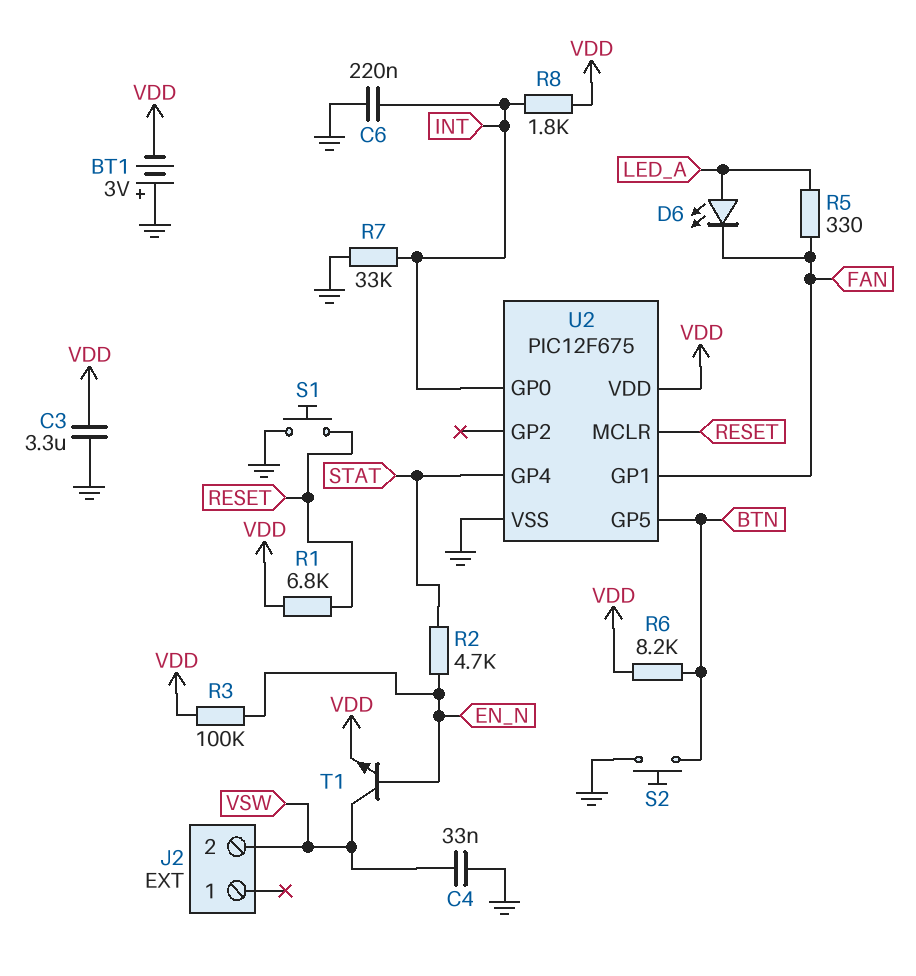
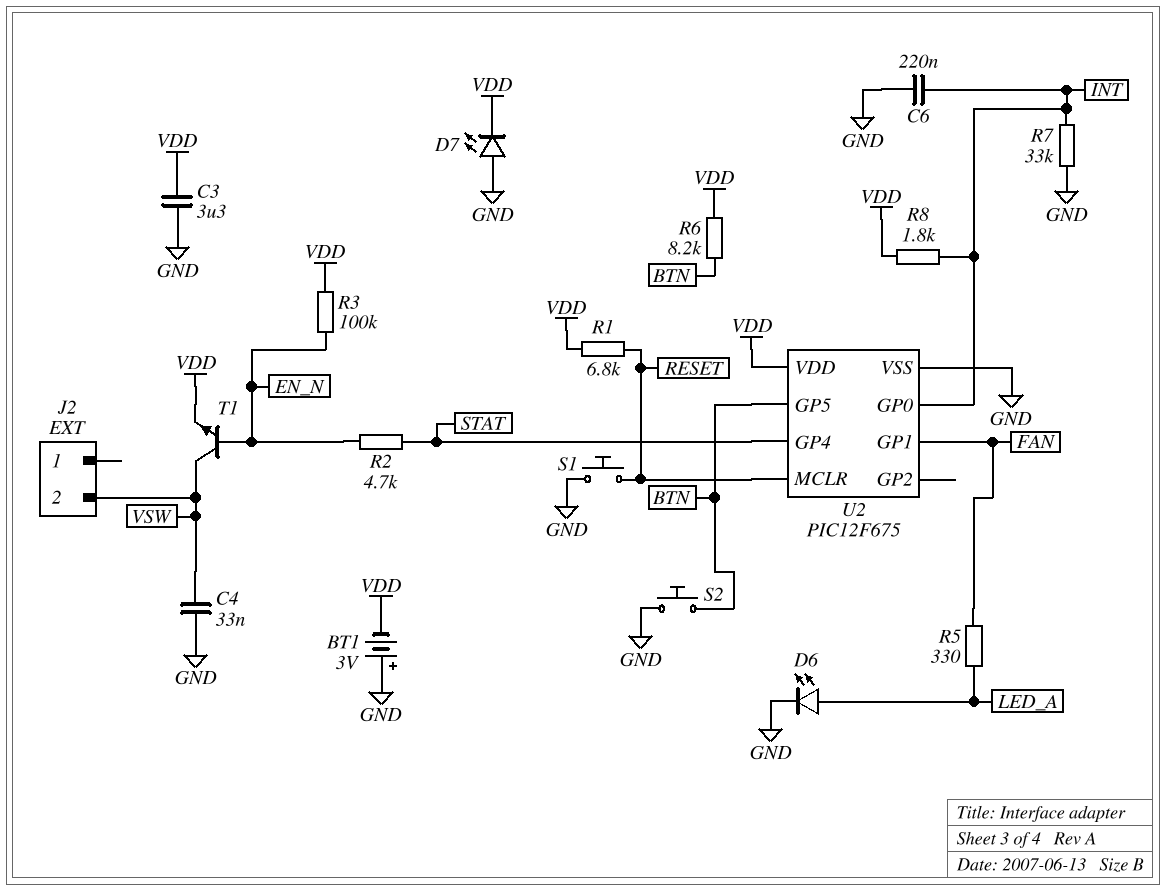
D6: LED (A LED_A, K FAN) -> LED (A LED_A, K GND)
D7: none -> LED (A GND, K VDD)

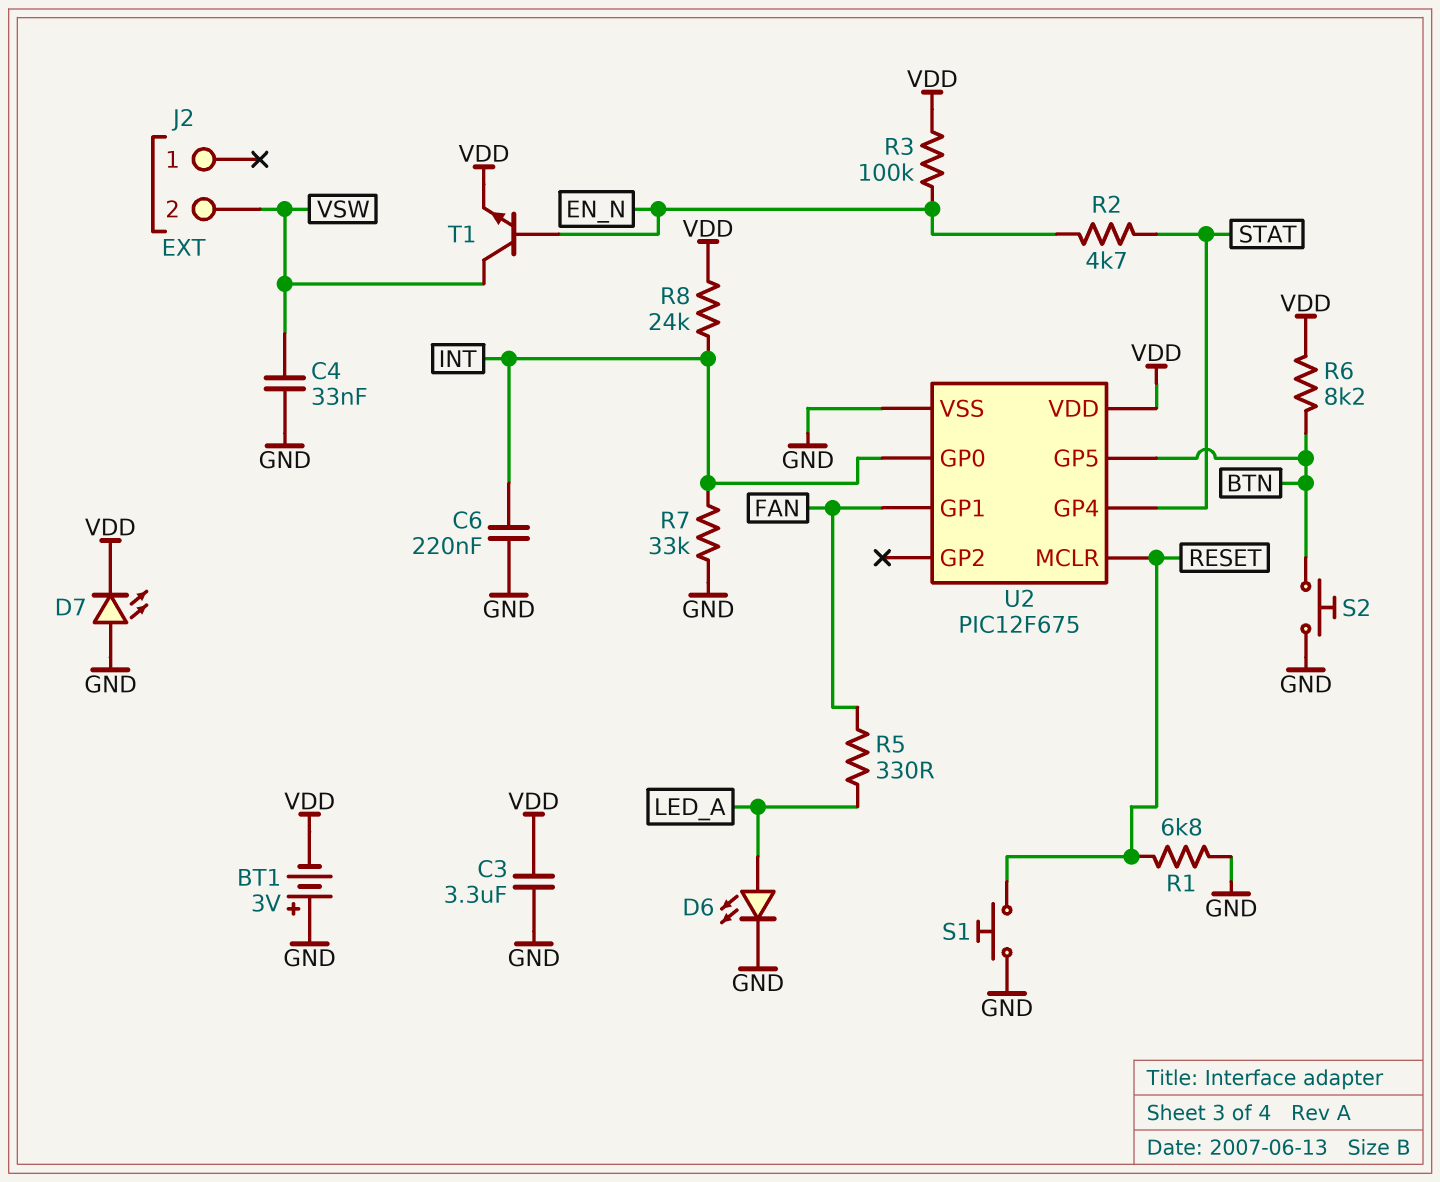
R1: 6.8k (RESET, VDD) -> 6.8k (GND, RESET)
R8: 1.8k (INT, VDD) -> 24k (INT, VDD)

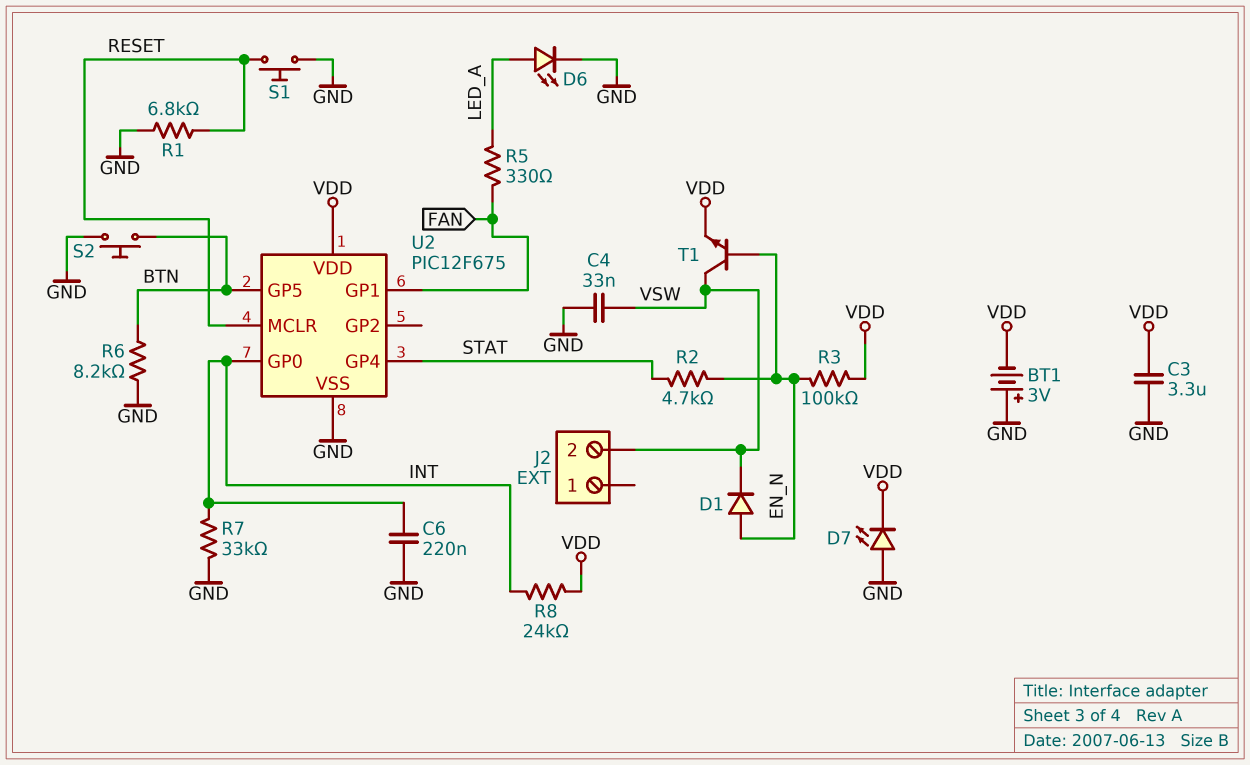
D1: none -> diode (A EN_N, K VSW)
R6: 8.2k (BTN, VDD) -> 8.2k (BTN, GND)

